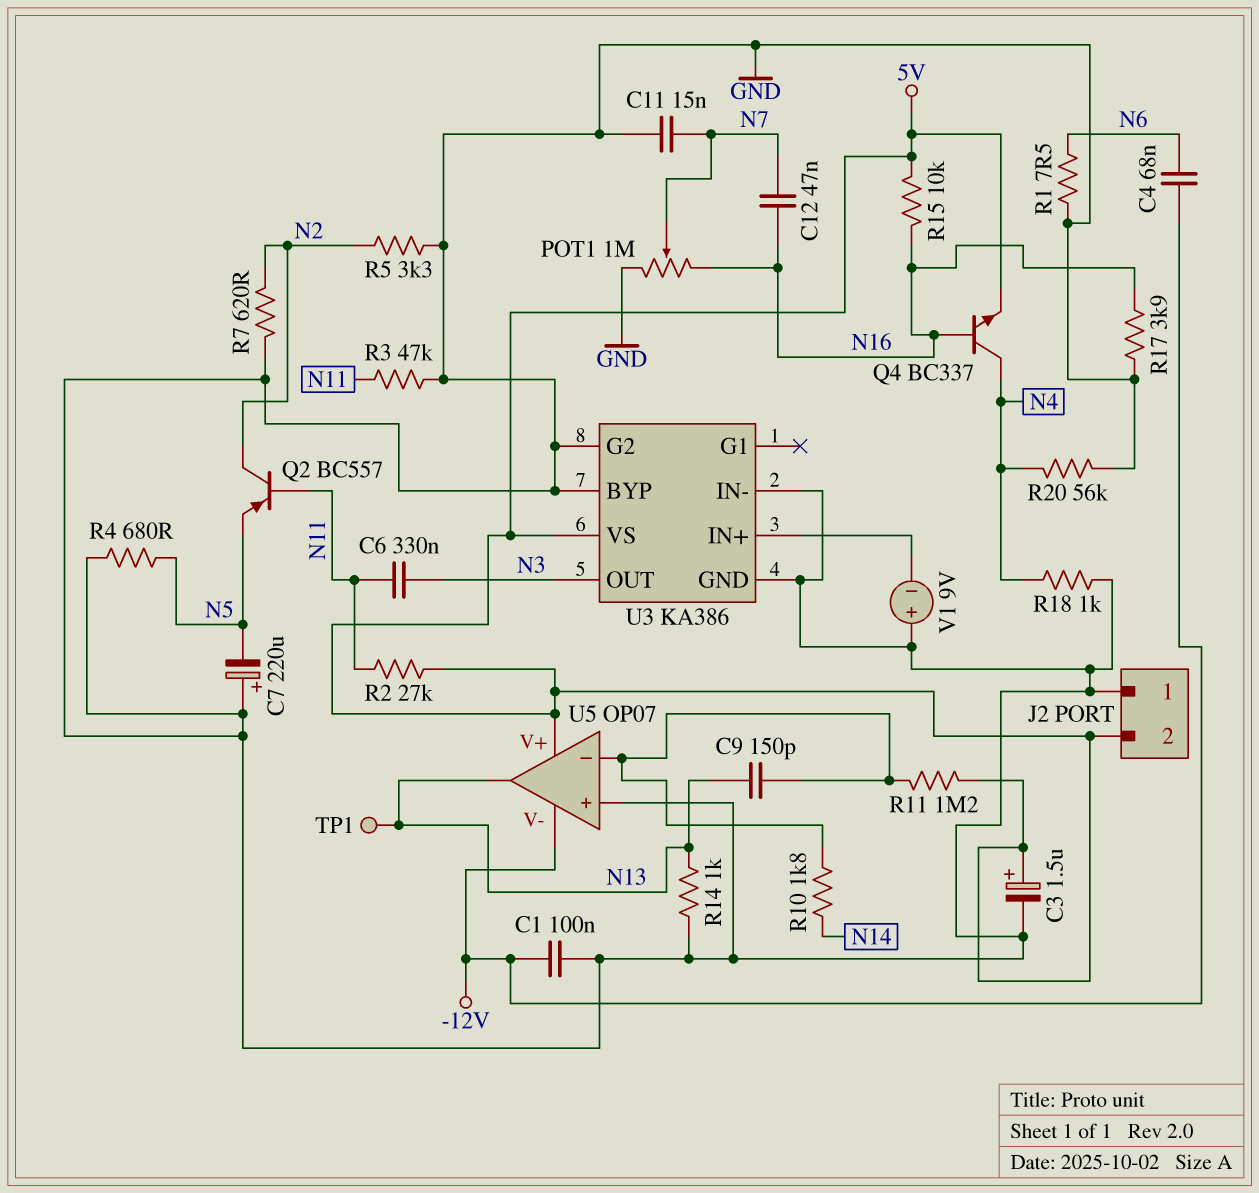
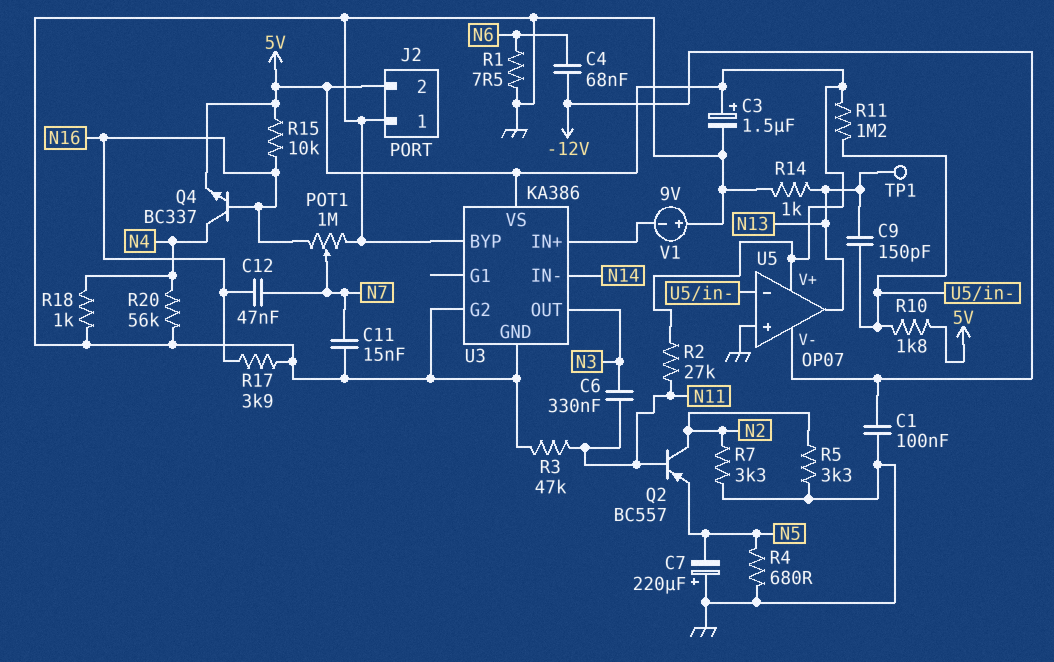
R7: 620 (GND, N2) -> 3.3k (GND, N2)
R10: 1.8k (N14, U5/in-) -> 1.8k (5V, U5/in-)
U3 pin IN-: GND -> N14

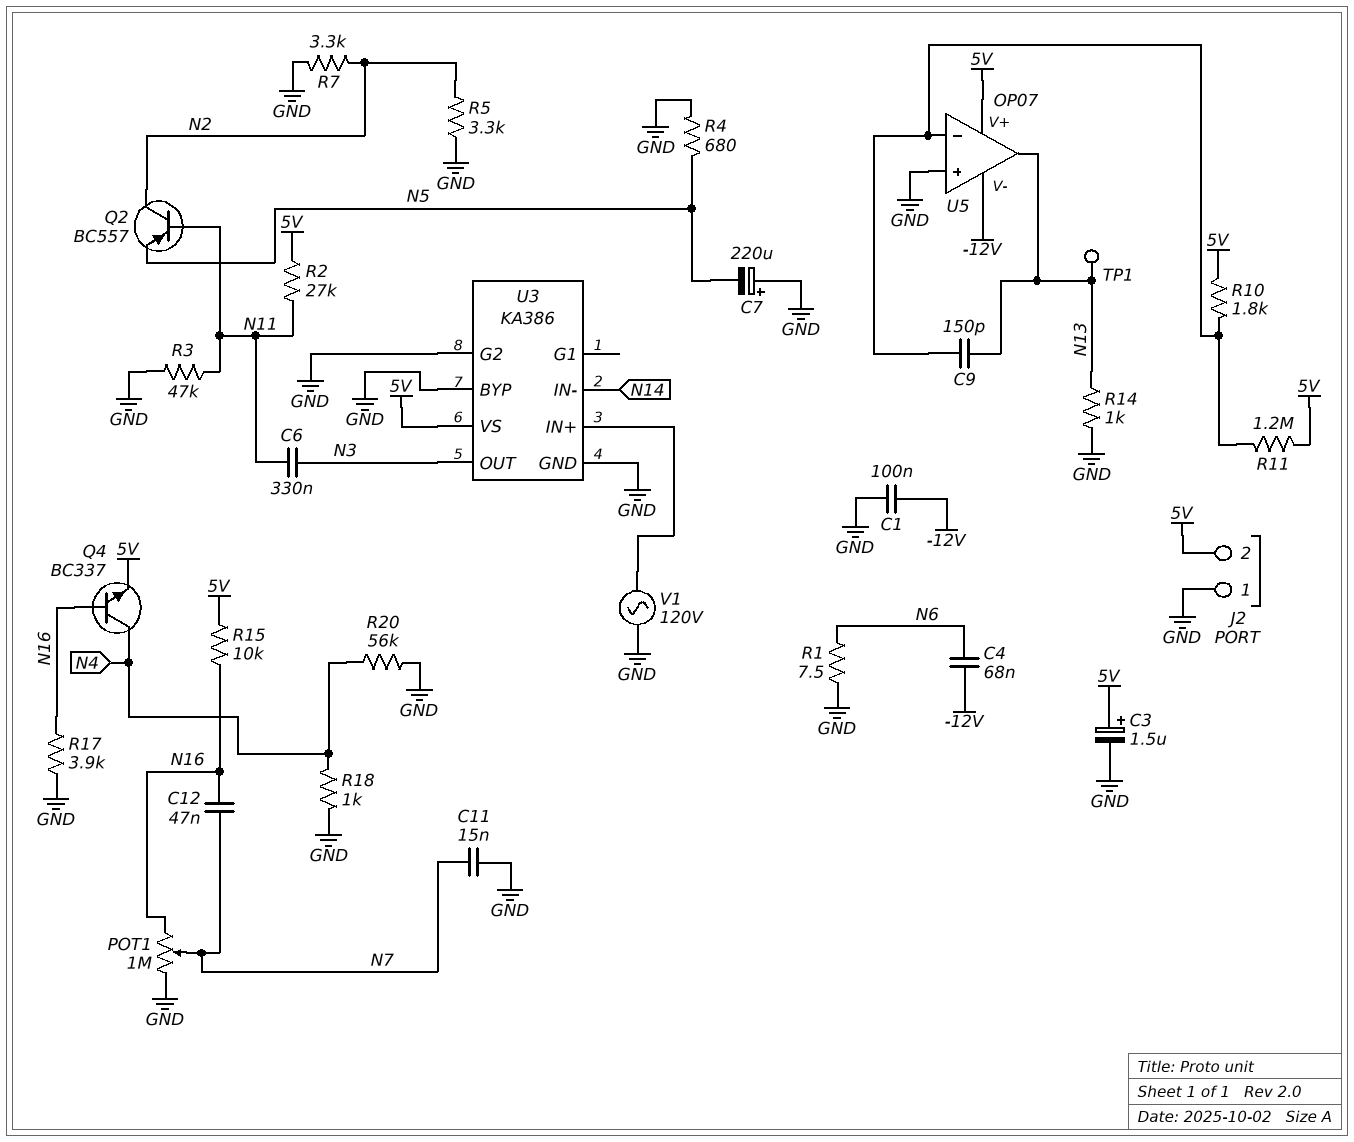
V1: 9V (plus GND, minus U3/IN+) -> AC 120V (GND, U3/IN+)

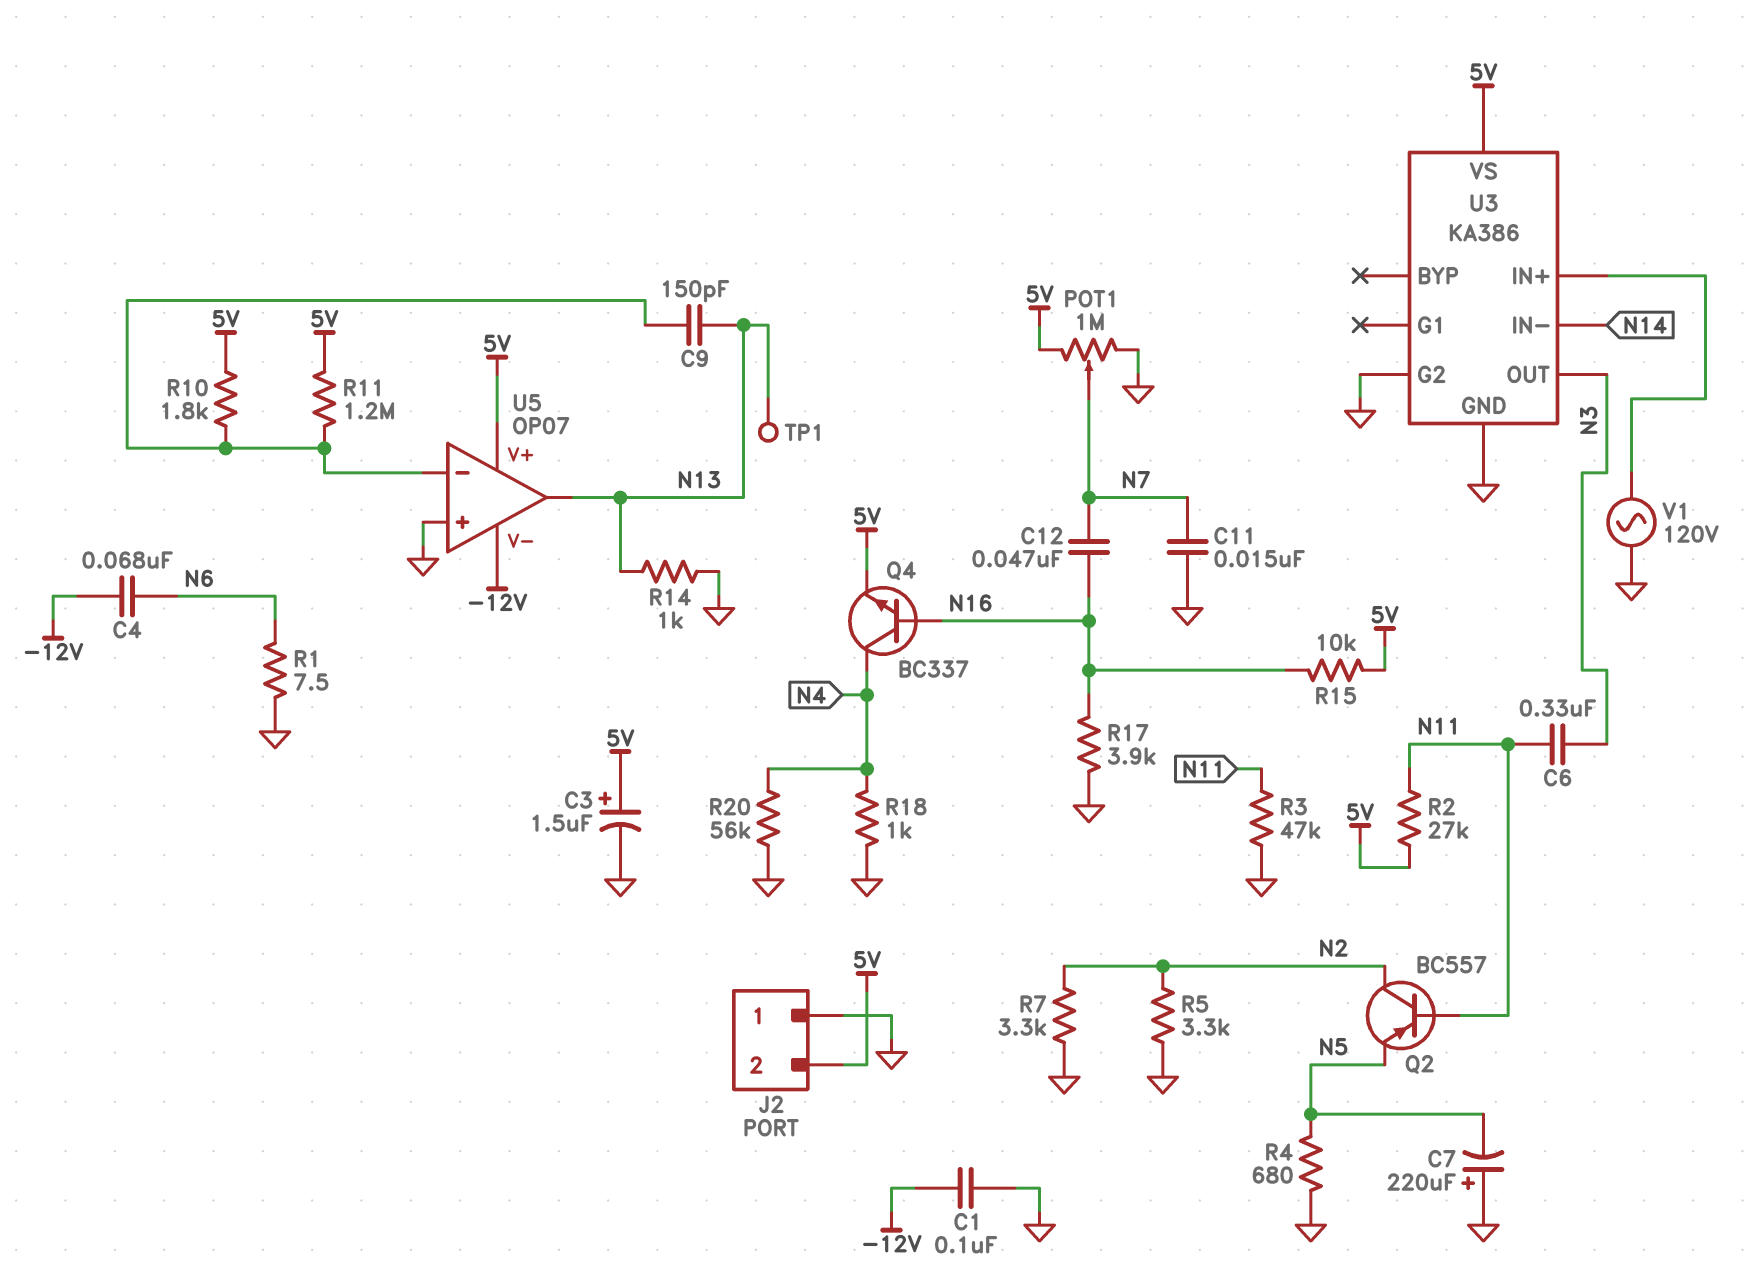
POT1: 1M (GND, N16, wiper N7) -> 1M (5V, GND, wiper N7)
U3 pin BYP: GND -> none

